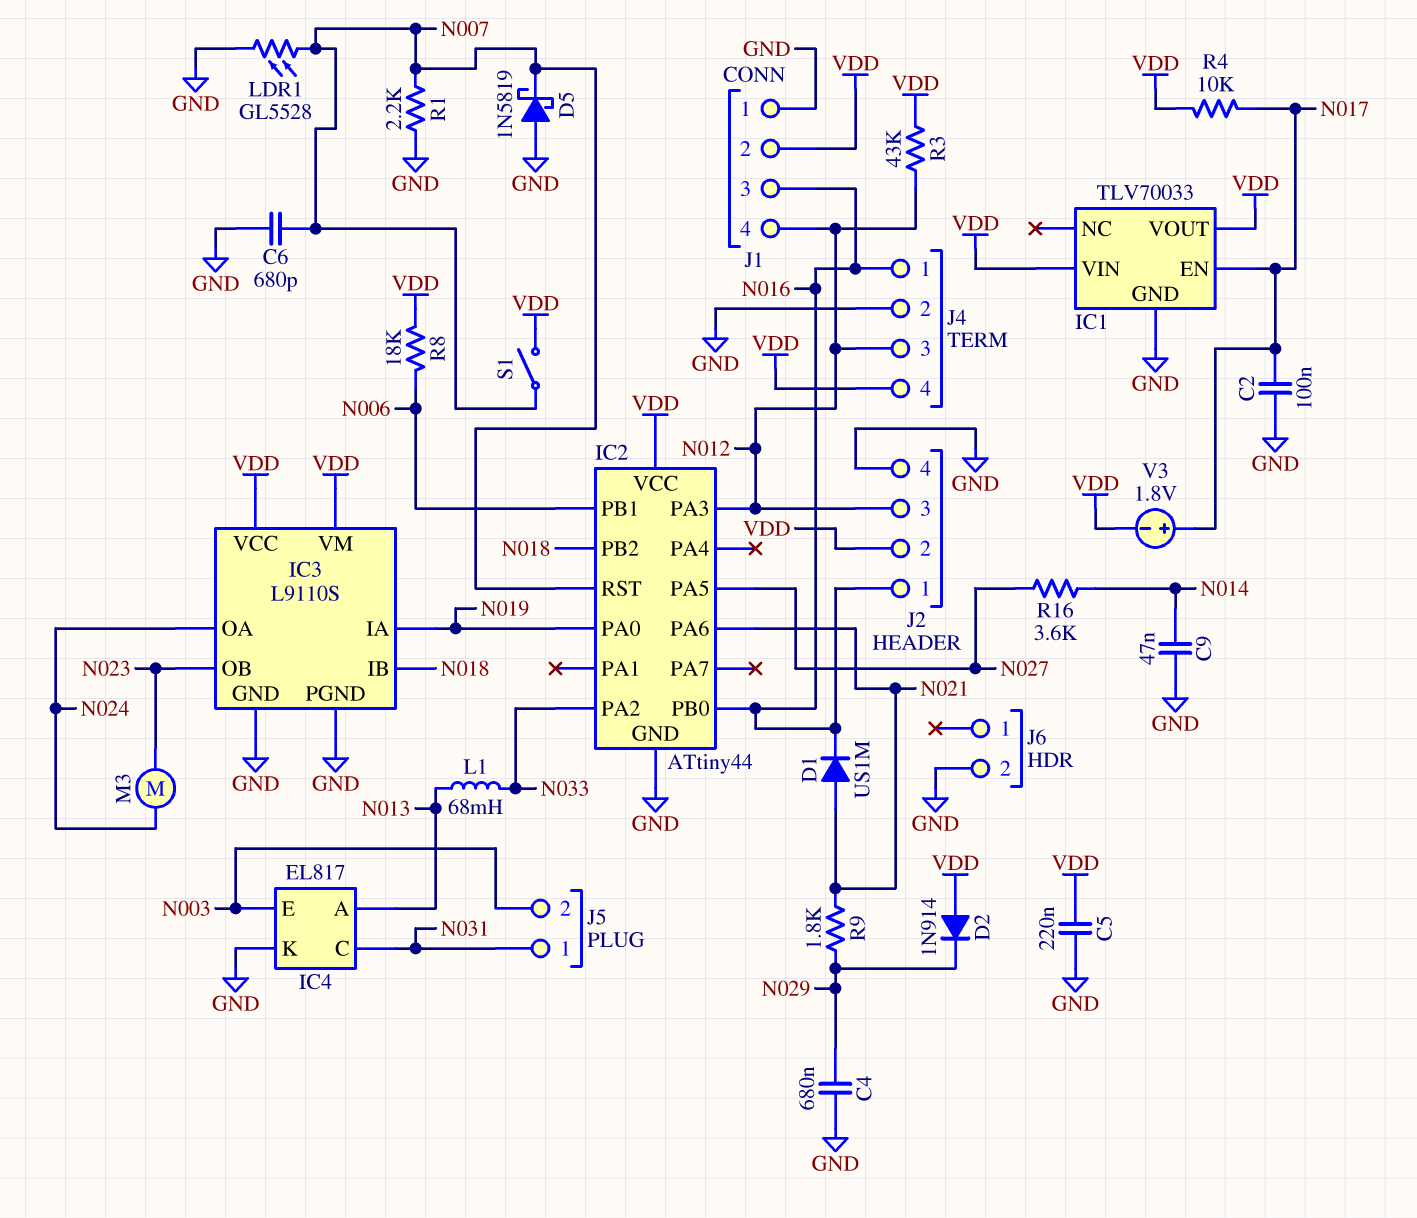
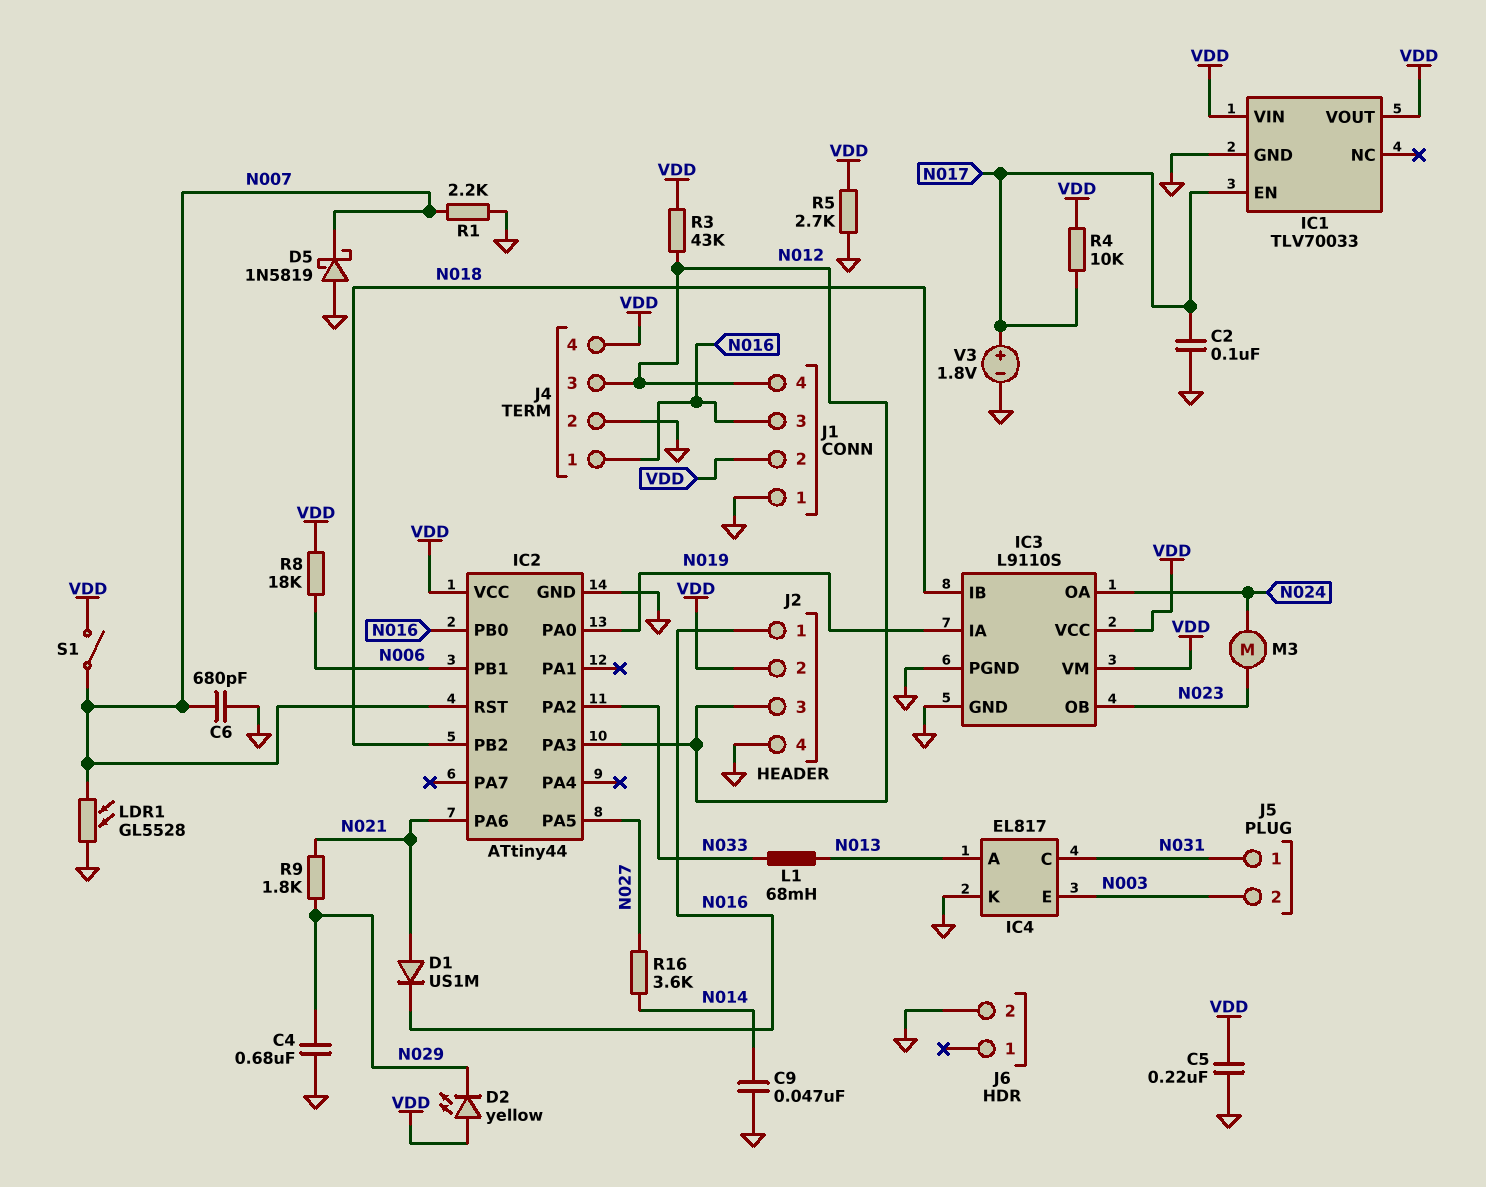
D2: diode 1N914 (A VDD, K N029) -> LED yellow (A VDD, K N029)
R5: none -> 2.7k (GND, VDD)
V3: 1.8V (plus N017, minus VDD) -> 1.8V (plus N017, minus GND)

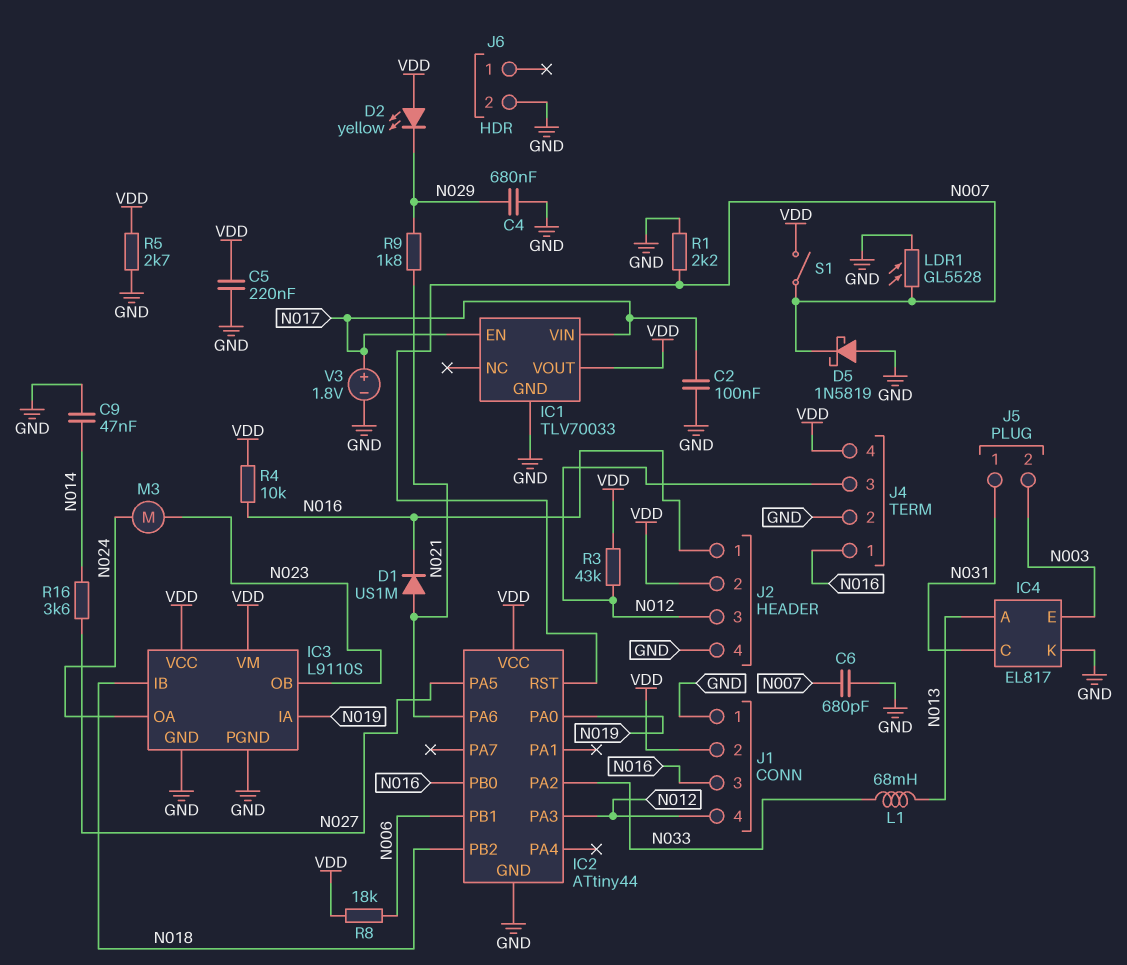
IC1 pin VIN: VDD -> N017
R4: 10k (N017, VDD) -> 10k (N016, VDD)

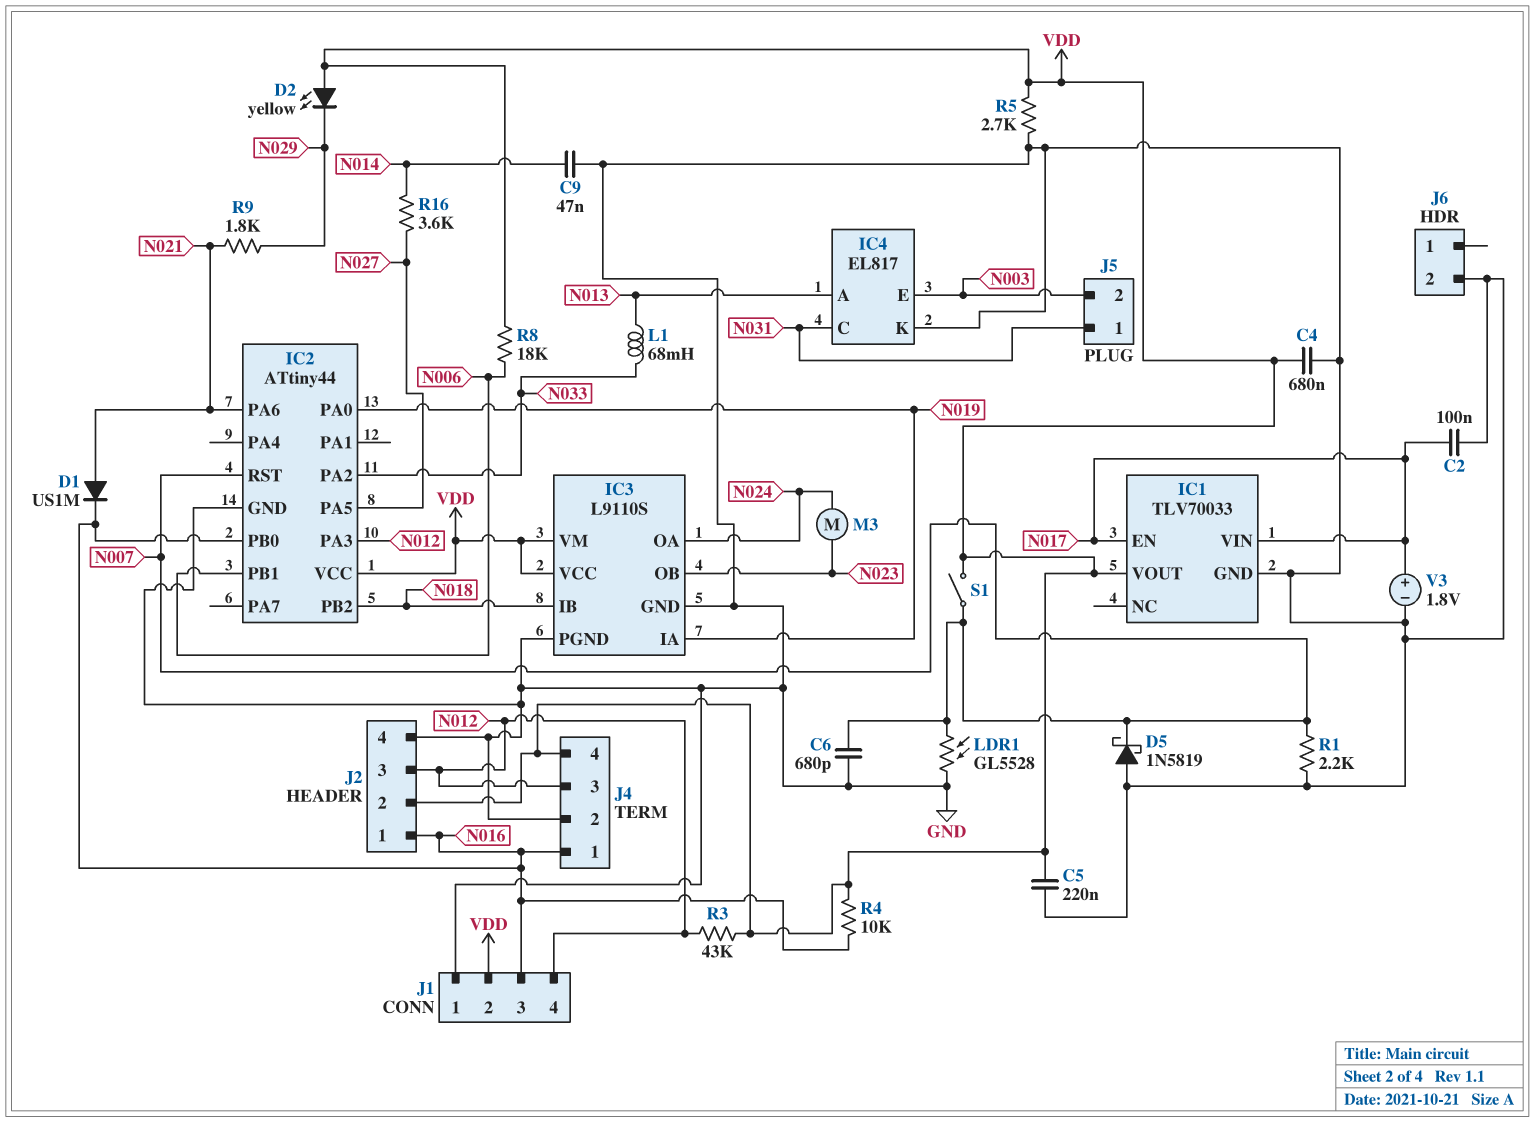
C4: 680nF (GND, N029) -> 680nF (GND, VDD)

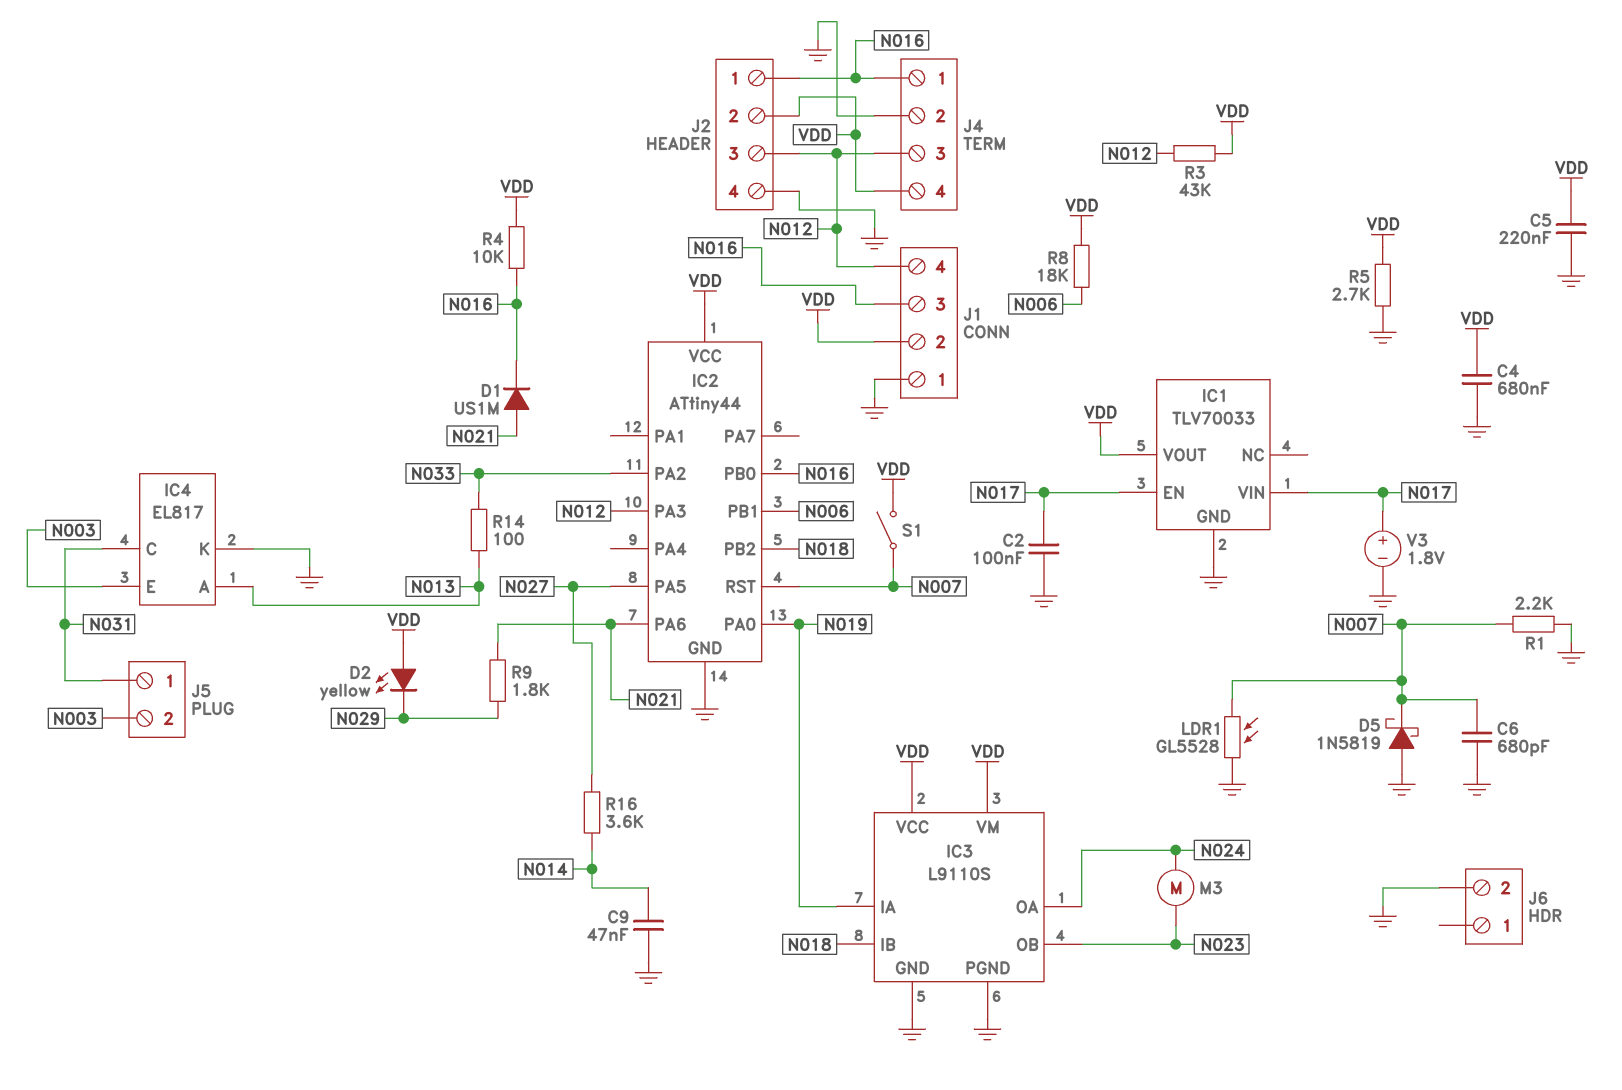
L1: 68mH (N013, N033) -> none
R14: none -> 100 (N013, N033)

